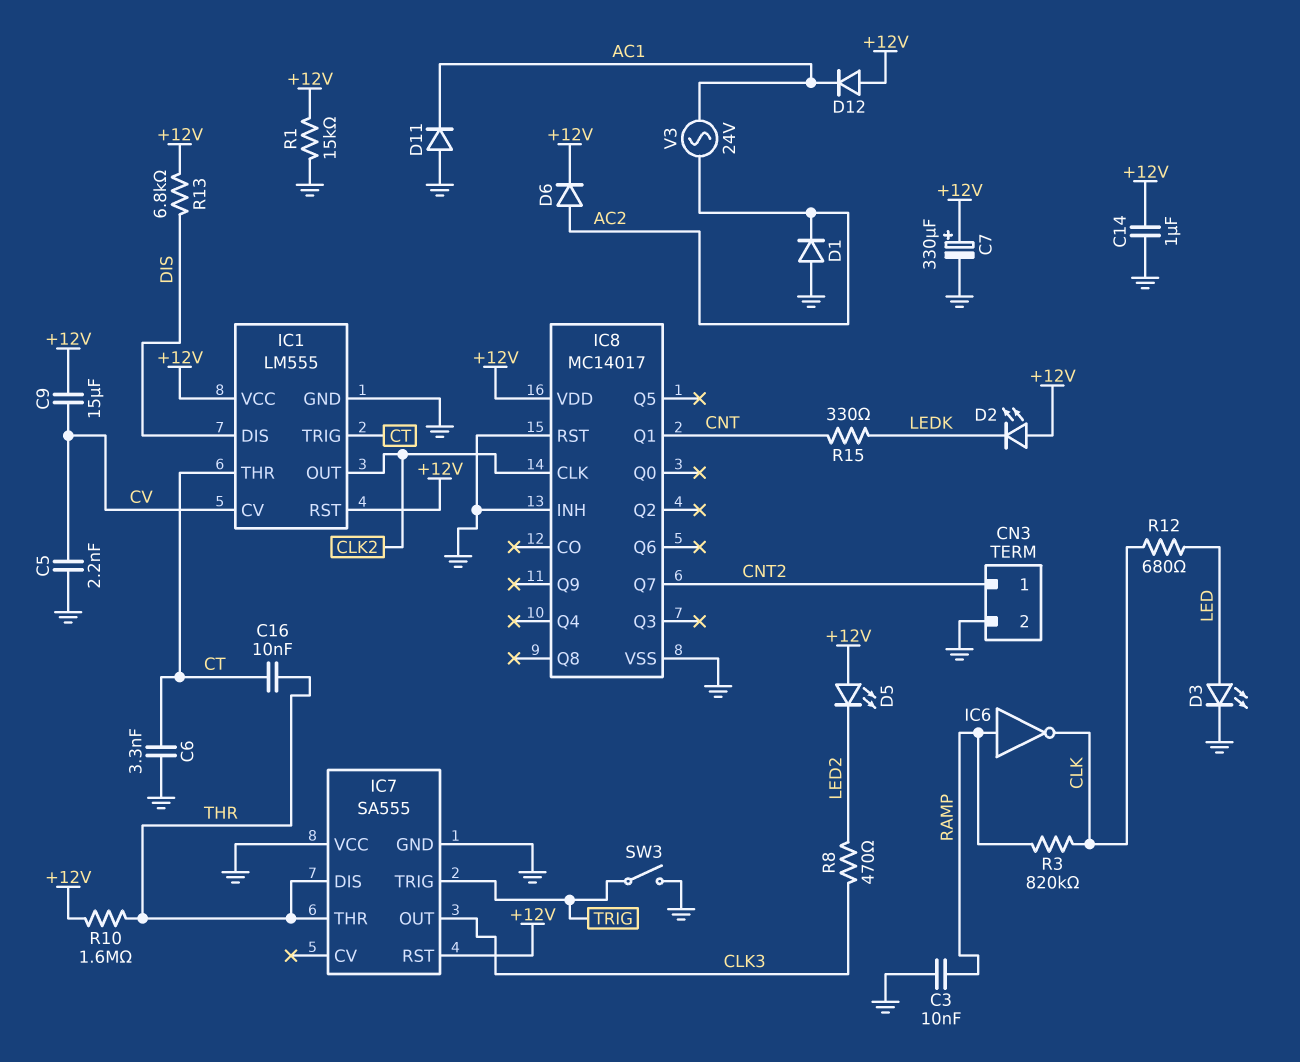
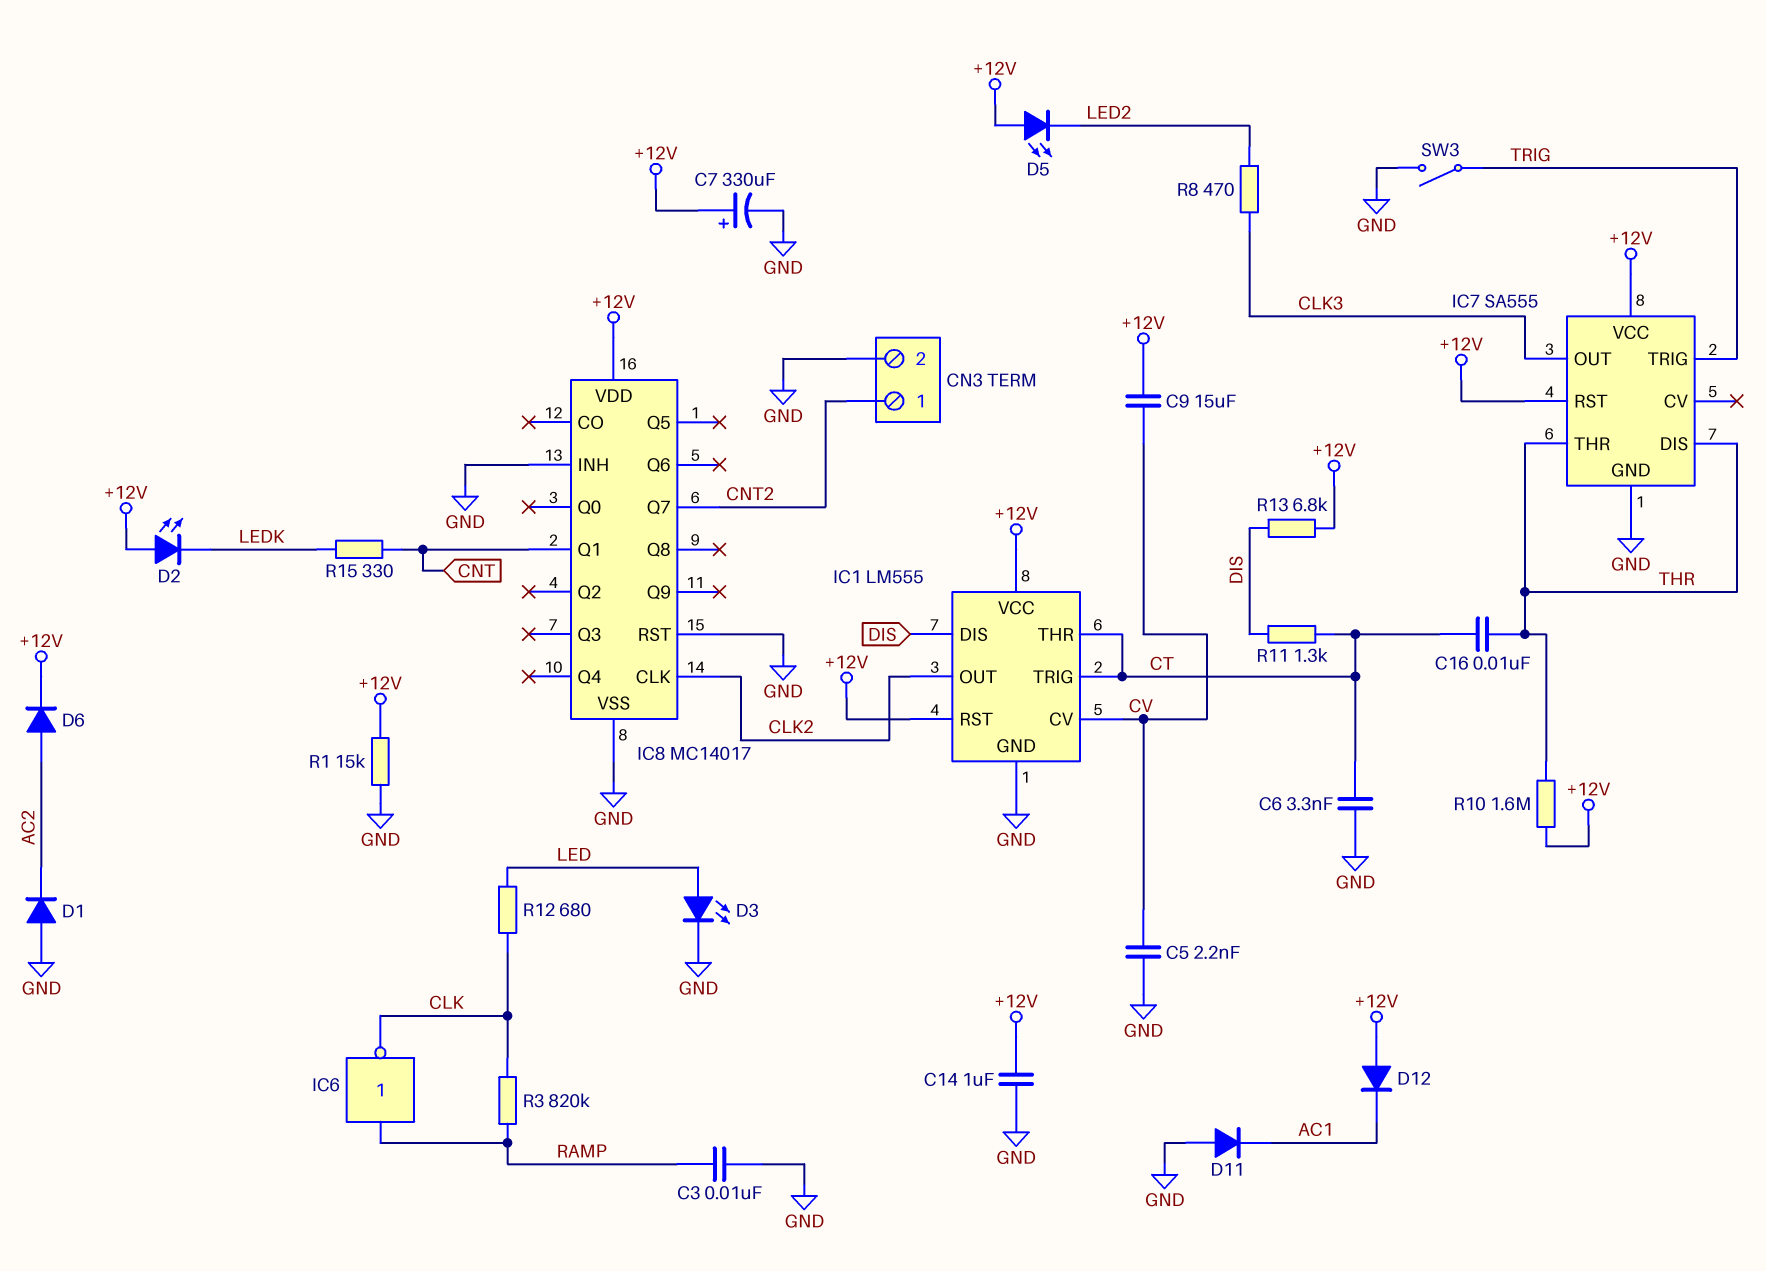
IC7 pin VCC: GND -> +12V
R11: none -> 1.3k (CT, DIS)
V3: AC 24V (AC1, AC2) -> none

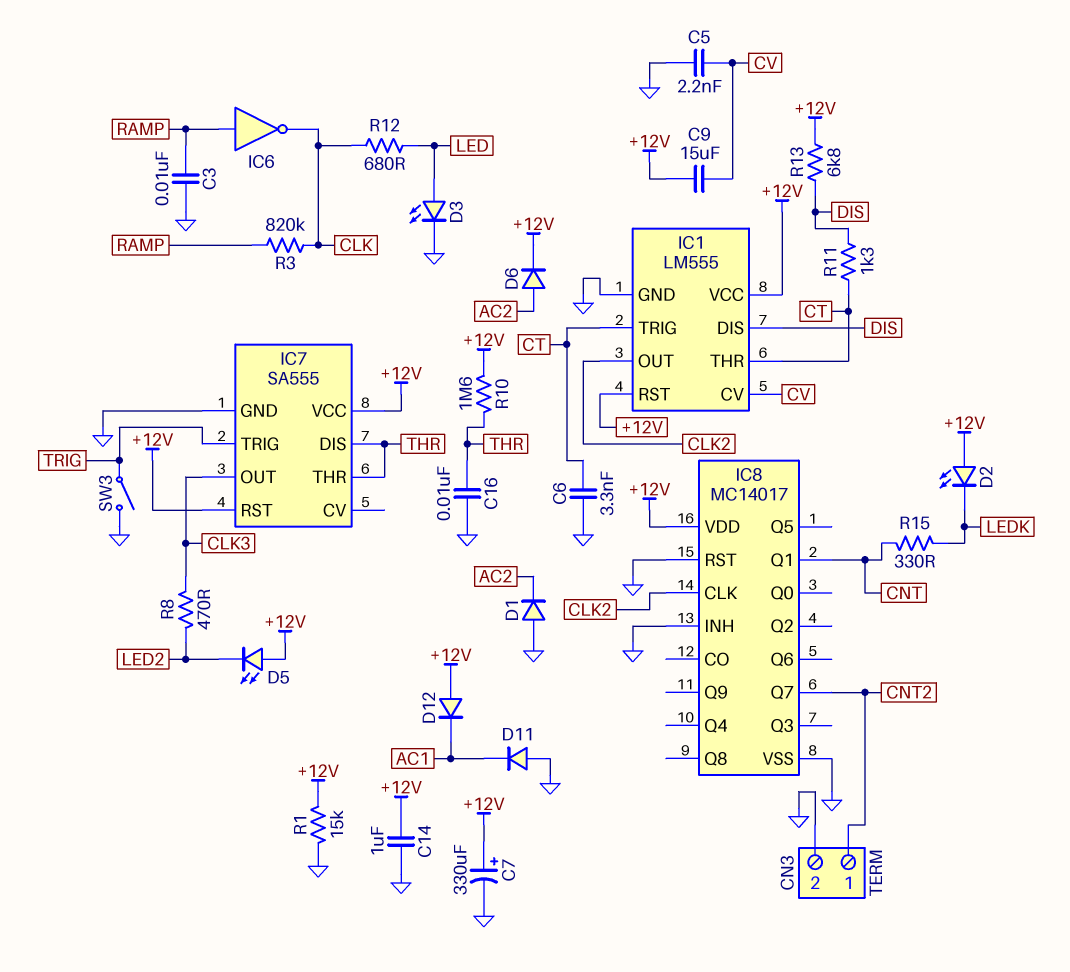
C16: 10nF (CT, THR) -> 10nF (GND, THR)

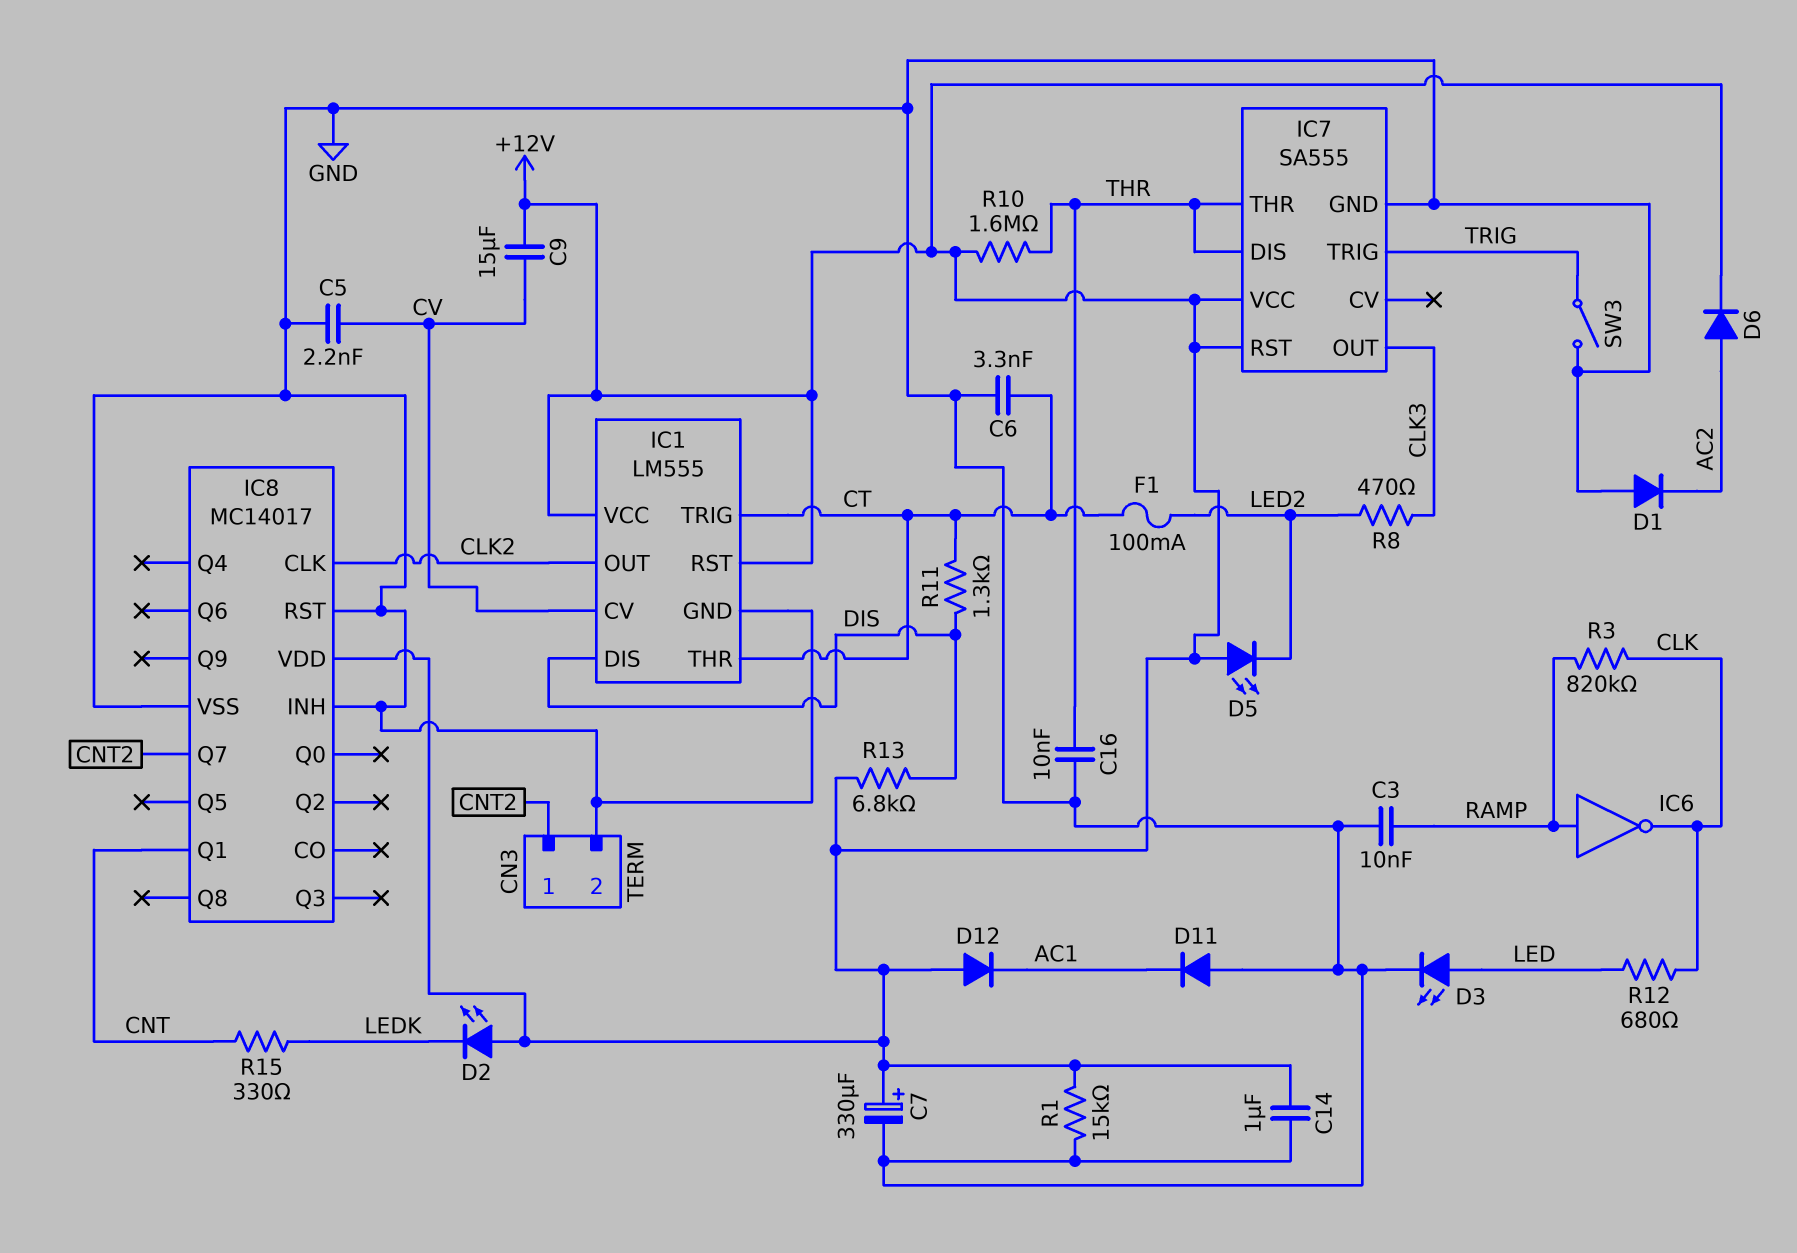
F1: none -> 100mA (CT, LED2)

